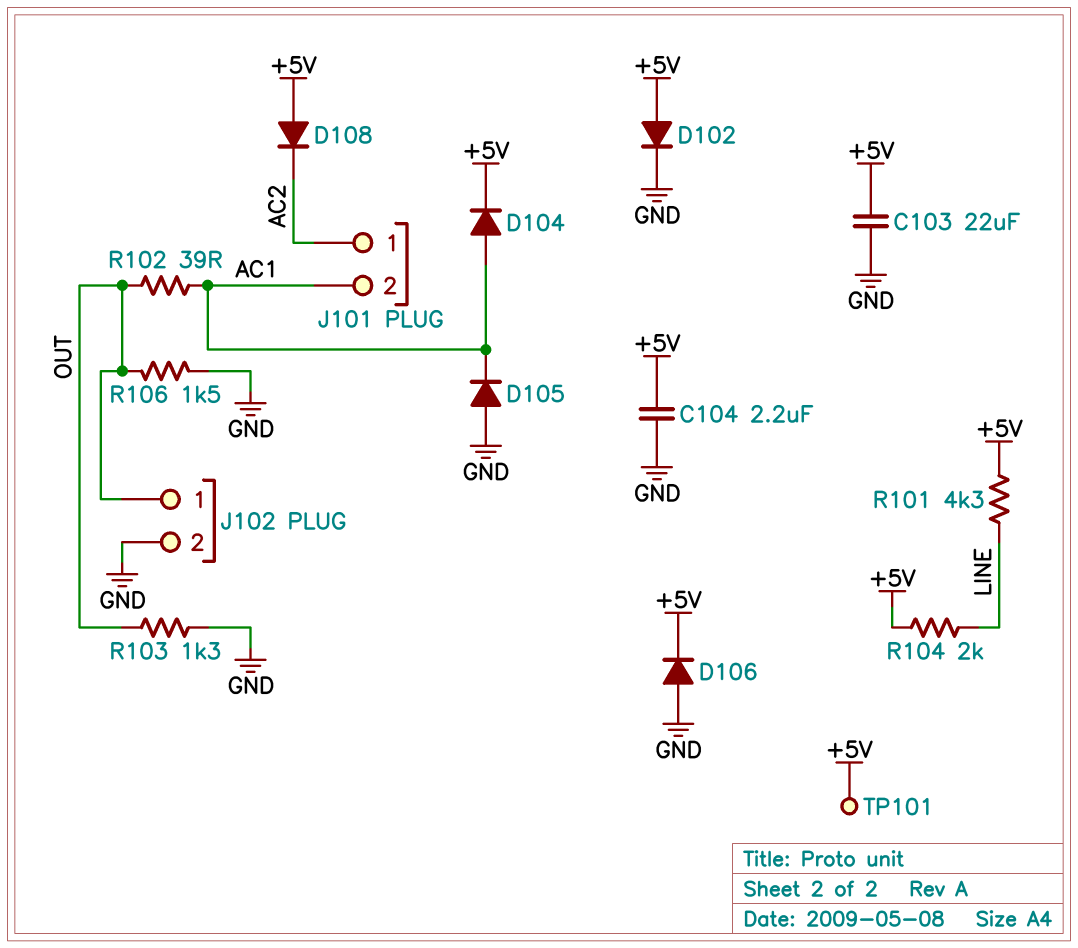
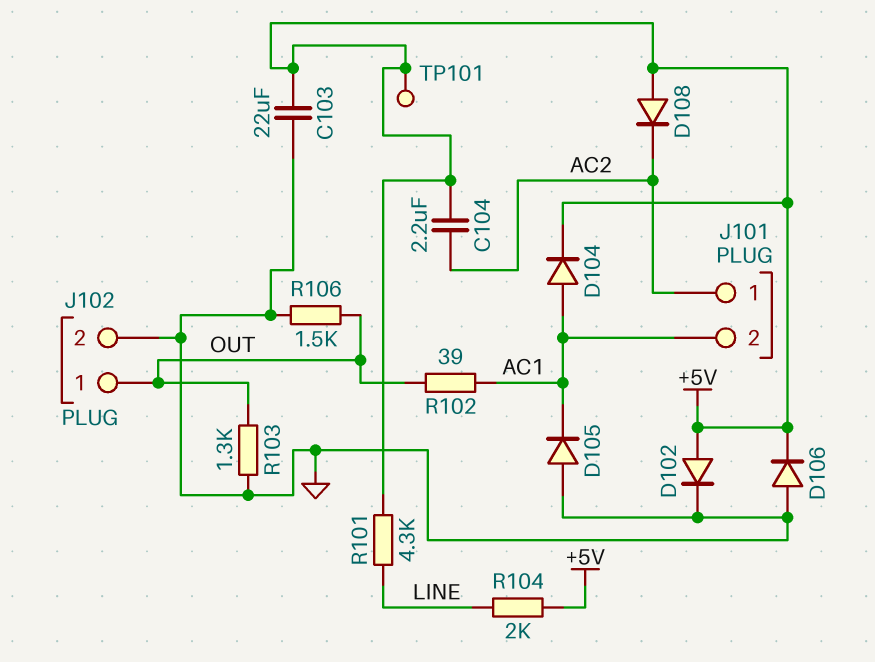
C104: 2.2uF (+5V, GND) -> 2.2uF (+5V, AC2)

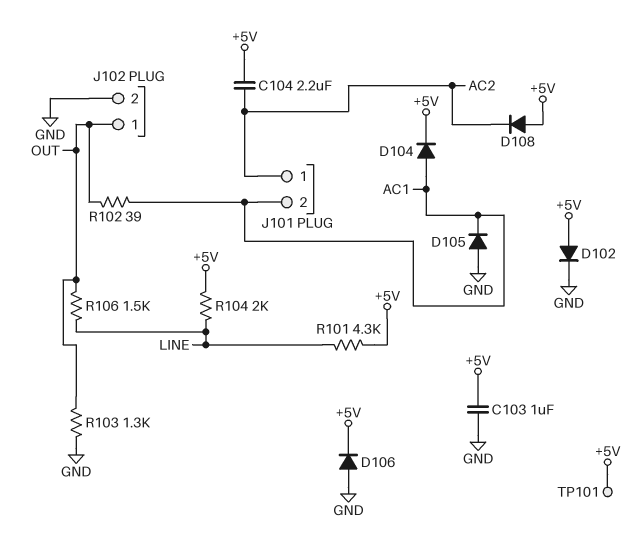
C103: 22uF (+5V, GND) -> 1uF (+5V, GND)
R106: 1.5k (GND, OUT) -> 1.5k (LINE, OUT)

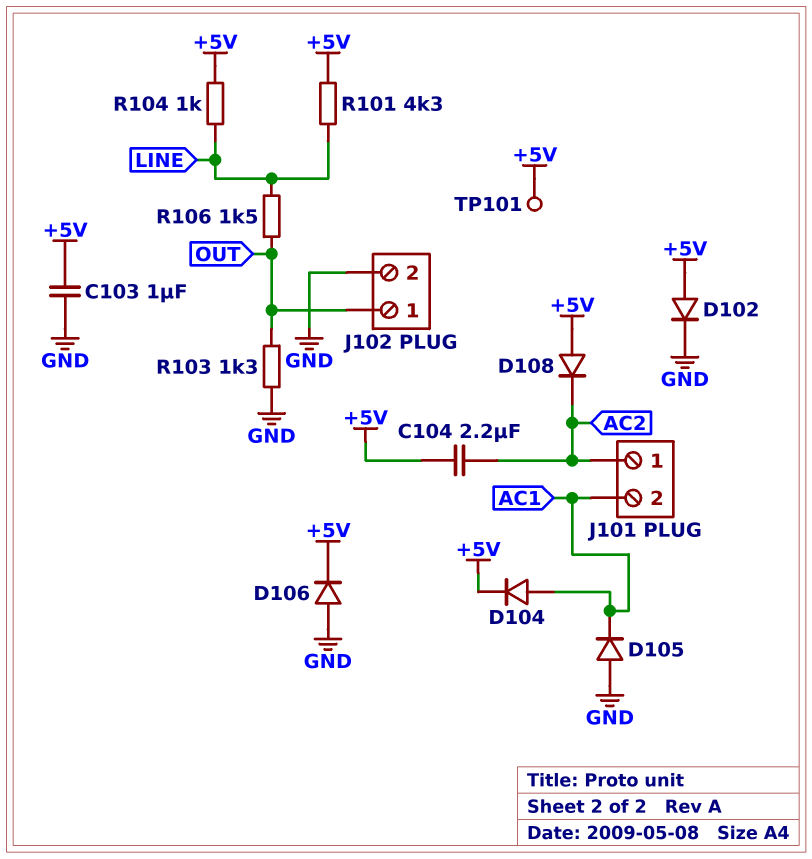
R102: 39 (AC1, OUT) -> none
R104: 2k (+5V, LINE) -> 1k (+5V, LINE)

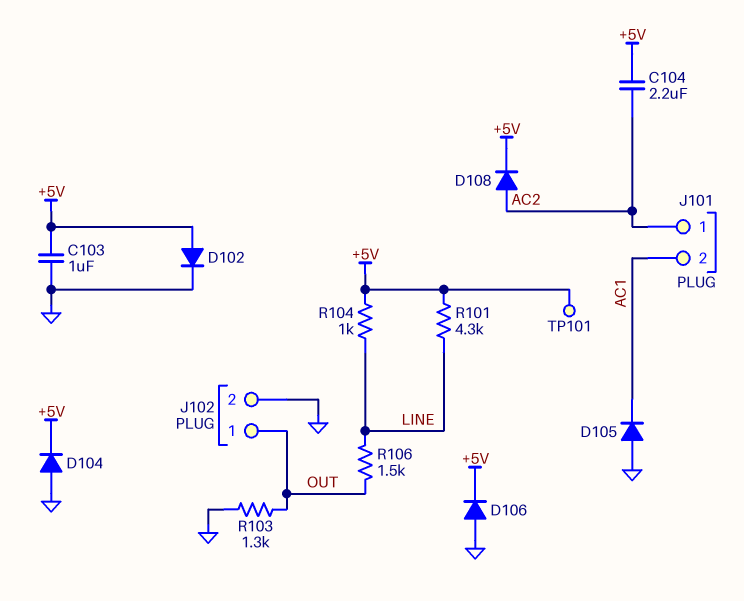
D104: diode (A AC1, K +5V) -> diode (A GND, K +5V)
D108: diode (A +5V, K AC2) -> diode (A AC2, K +5V)

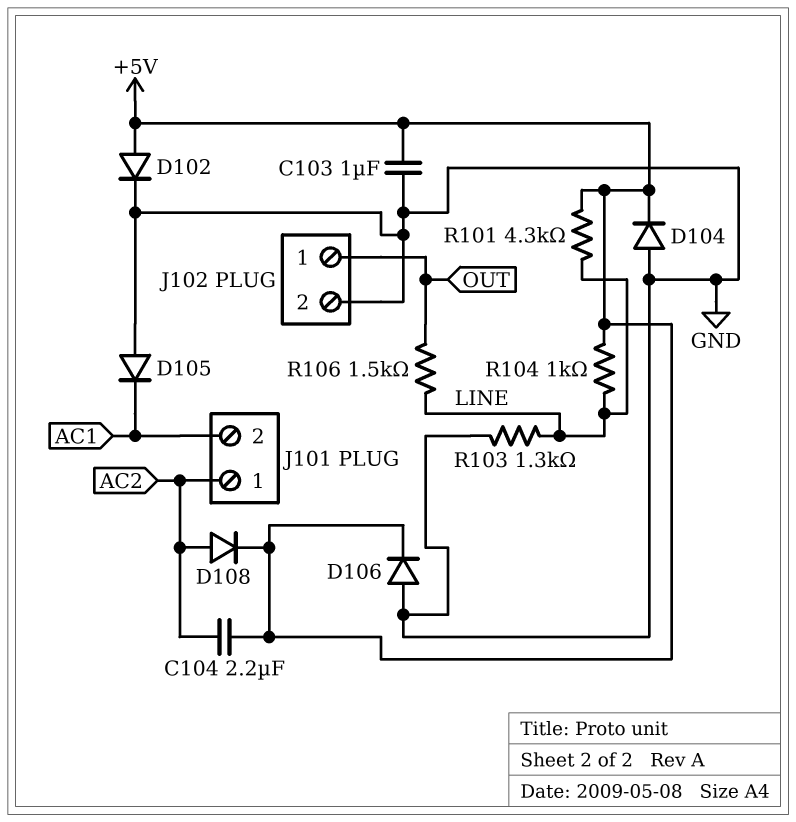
R103: 1.3k (GND, OUT) -> 1.3k (GND, LINE)
TP101: test point (+5V) -> none

